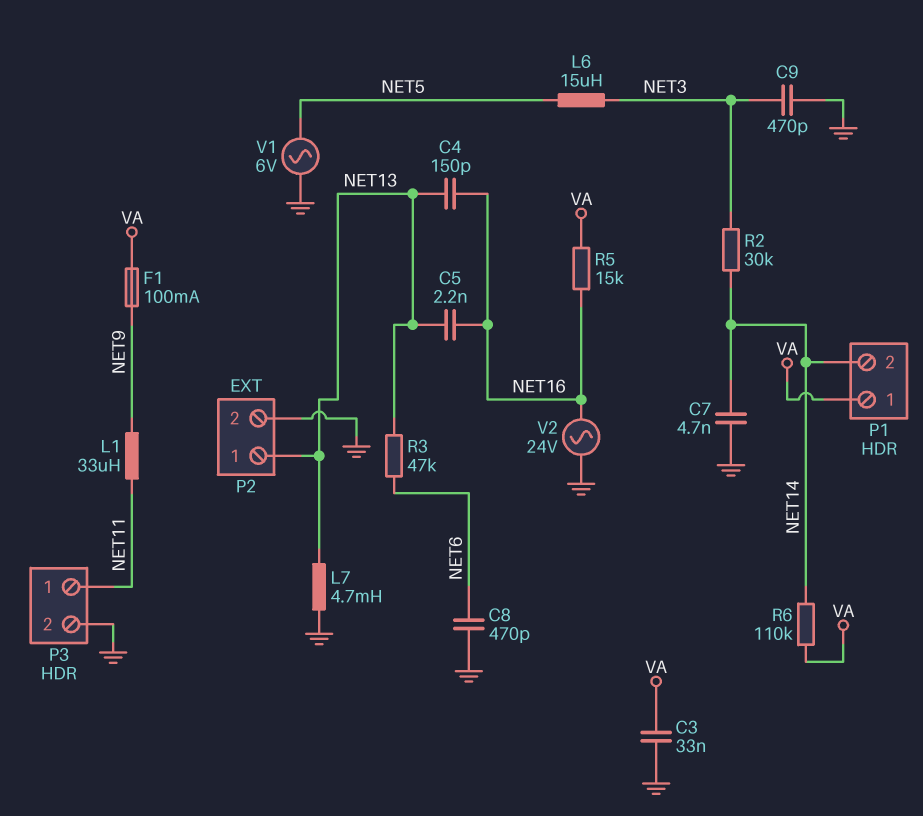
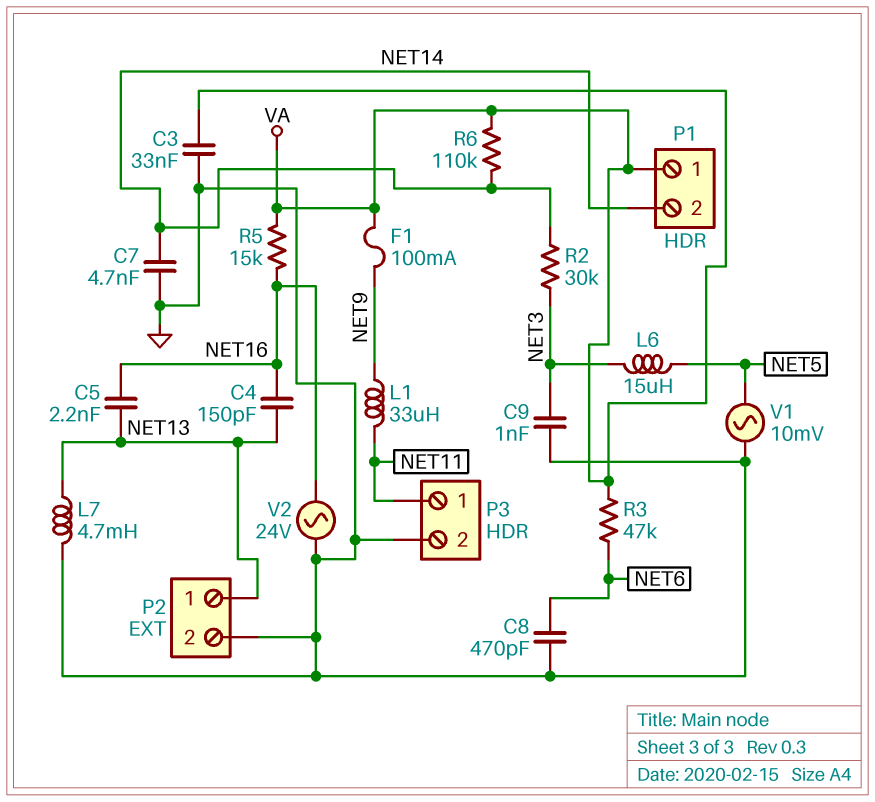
C9: 470pF (GND, NET3) -> 1nF (GND, NET3)
R3: 47k (NET6, NET13) -> 47k (NET6, VA)
V1: AC 6V (GND, NET5) -> AC 10mV (GND, NET5)

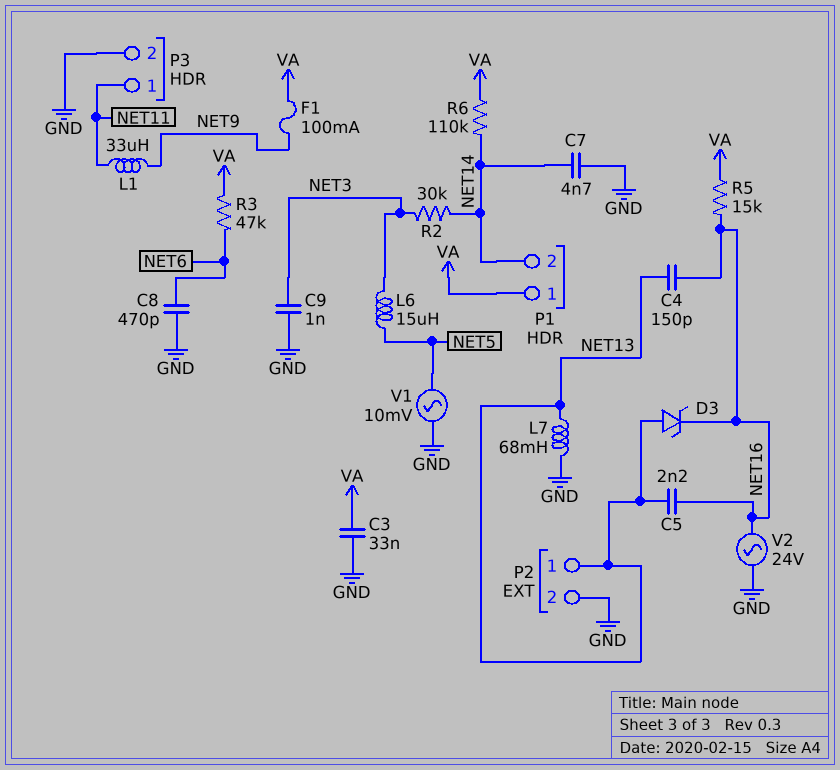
D3: none -> zener (A NET13, K NET16)
L7: 4.7mH (GND, NET13) -> 68mH (GND, NET13)

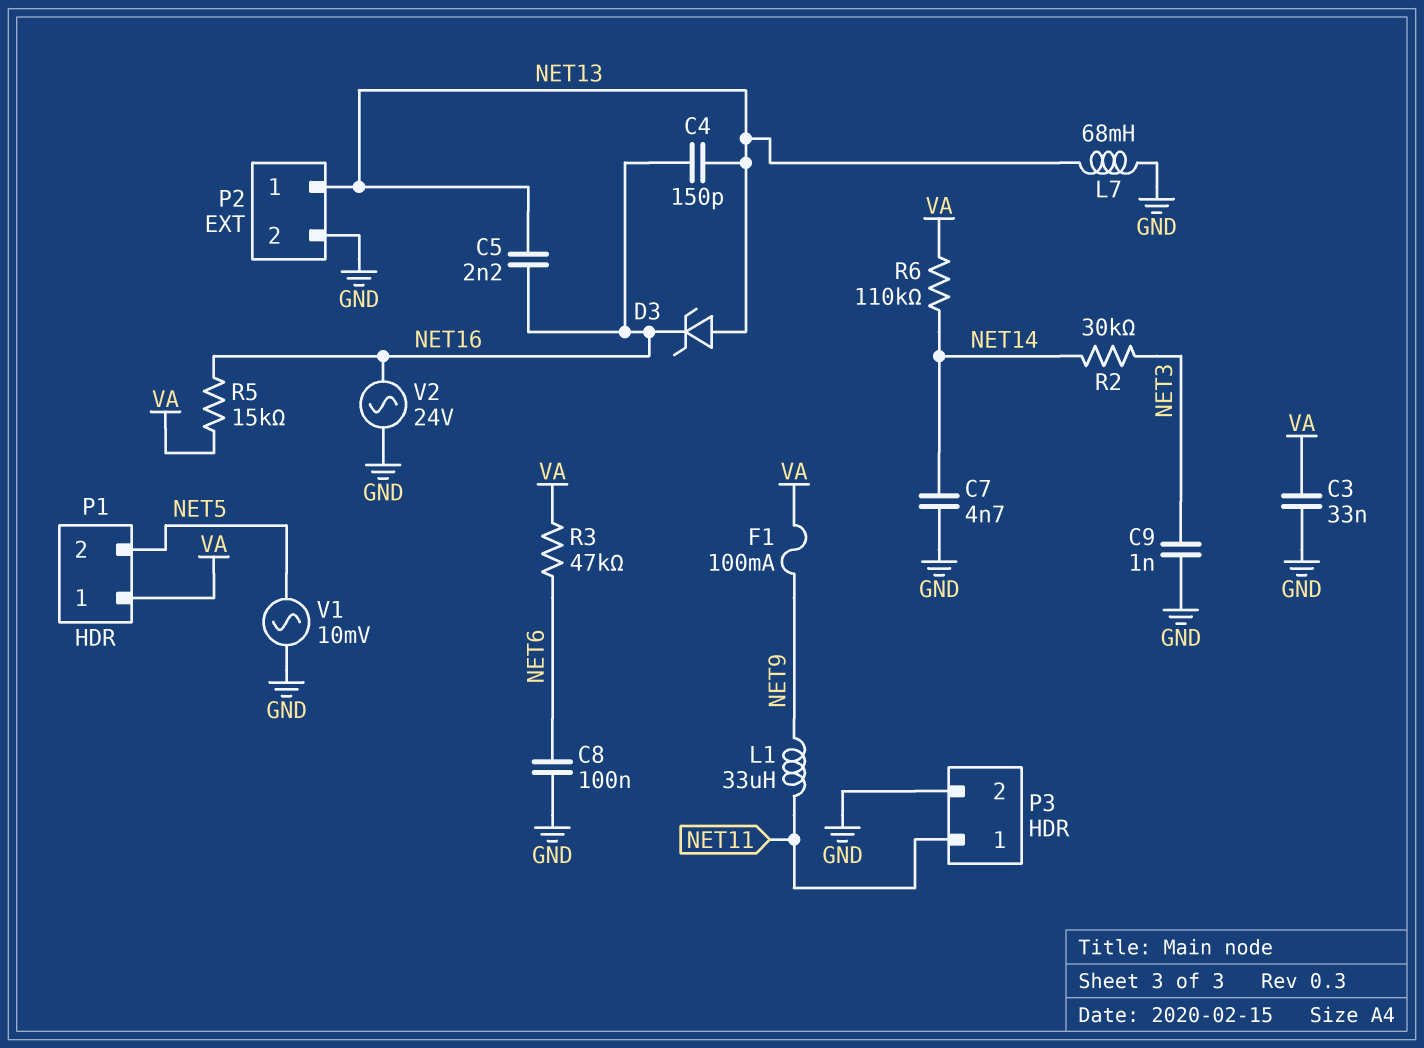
C8: 470pF (GND, NET6) -> 100nF (GND, NET6)
L6: 15uH (NET3, NET5) -> none
P1 pin 2: NET14 -> NET5

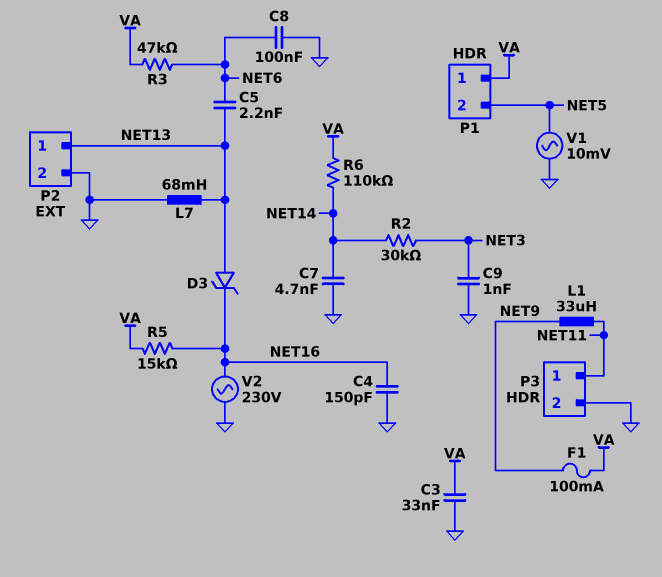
C4: 150pF (NET13, NET16) -> 150pF (GND, NET16)
C5: 2.2nF (NET13, NET16) -> 2.2nF (NET6, NET13)
V2: AC 24V (GND, NET16) -> AC 230V (GND, NET16)

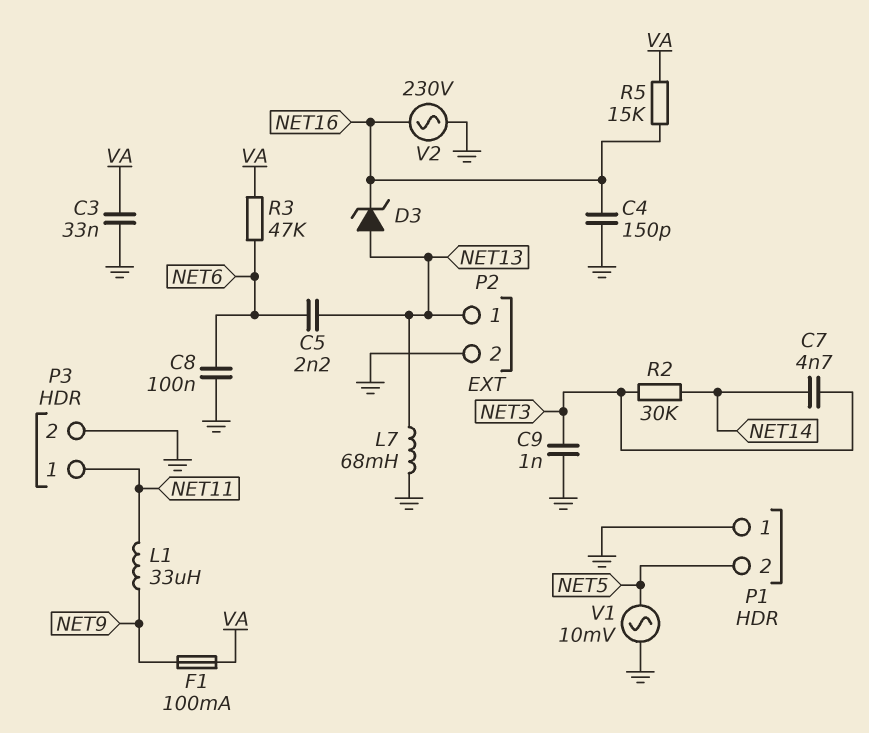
C7: 4.7nF (GND, NET14) -> 4.7nF (NET3, NET14)
P1 pin 1: VA -> GND
R6: 110k (NET14, VA) -> none

